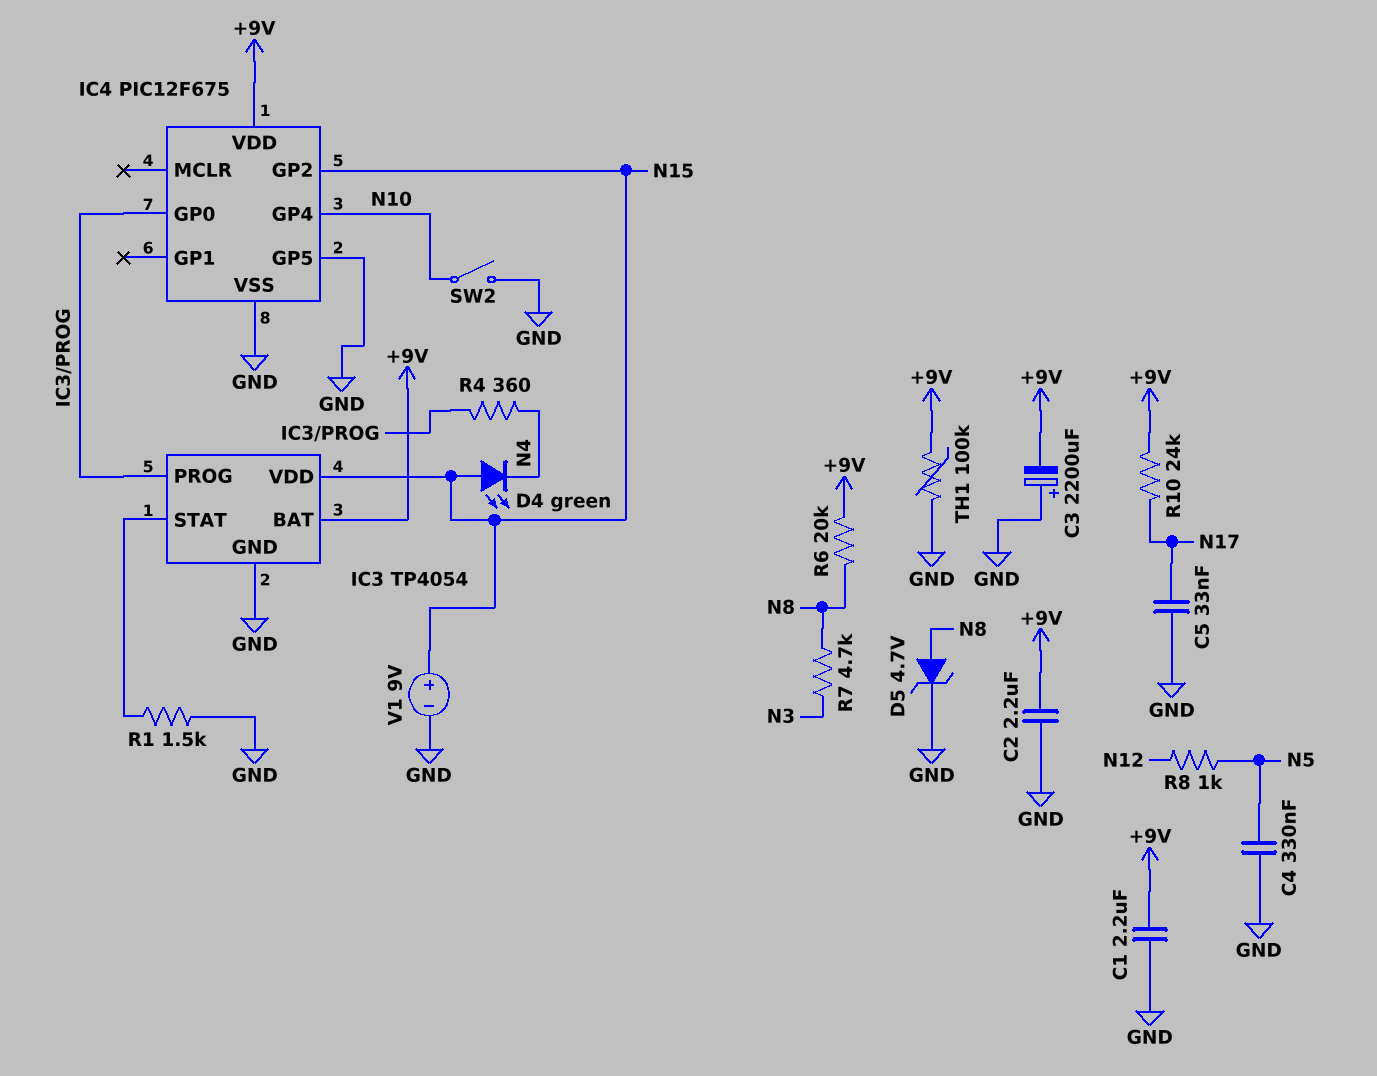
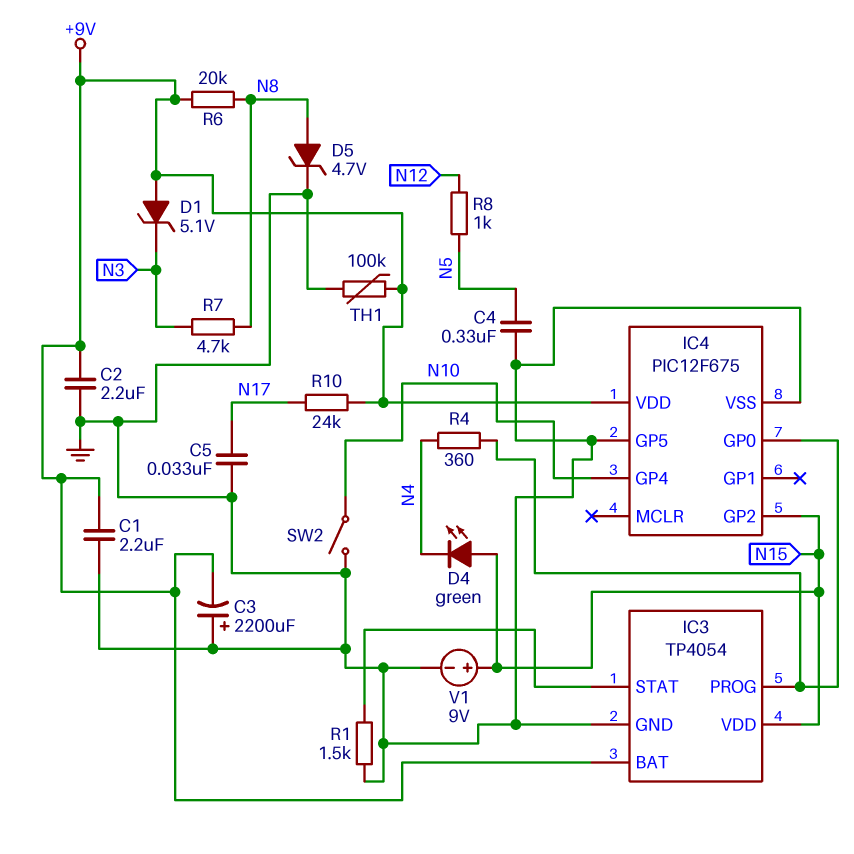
D1: none -> zener 5.1V (A +9V, K N3)

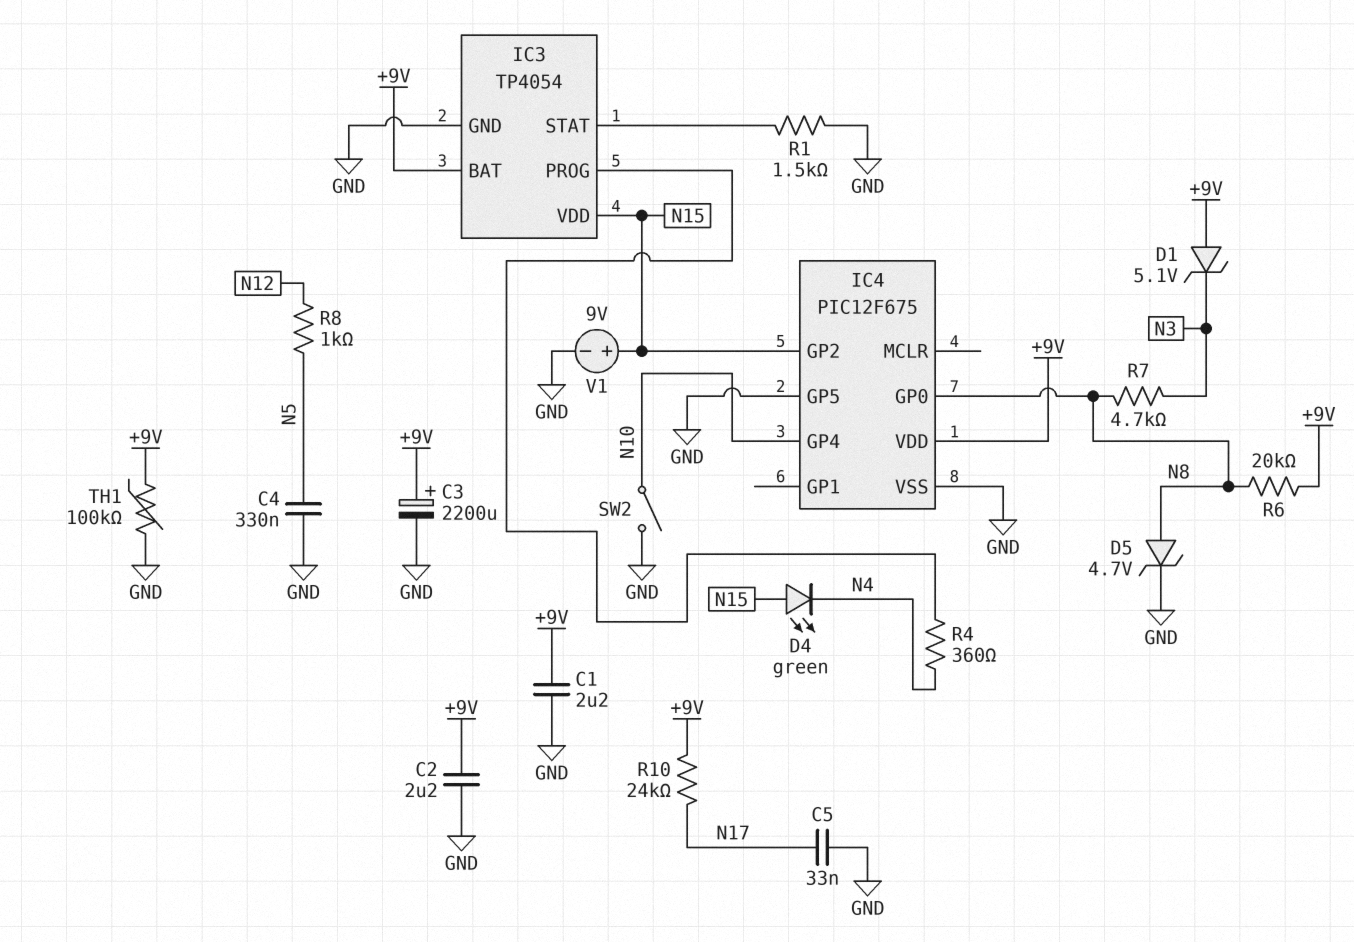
C3: 2200uF (plus GND, minus +9V) -> 2200uF (plus +9V, minus GND)
IC4 pin GP0: IC3/PROG -> N8

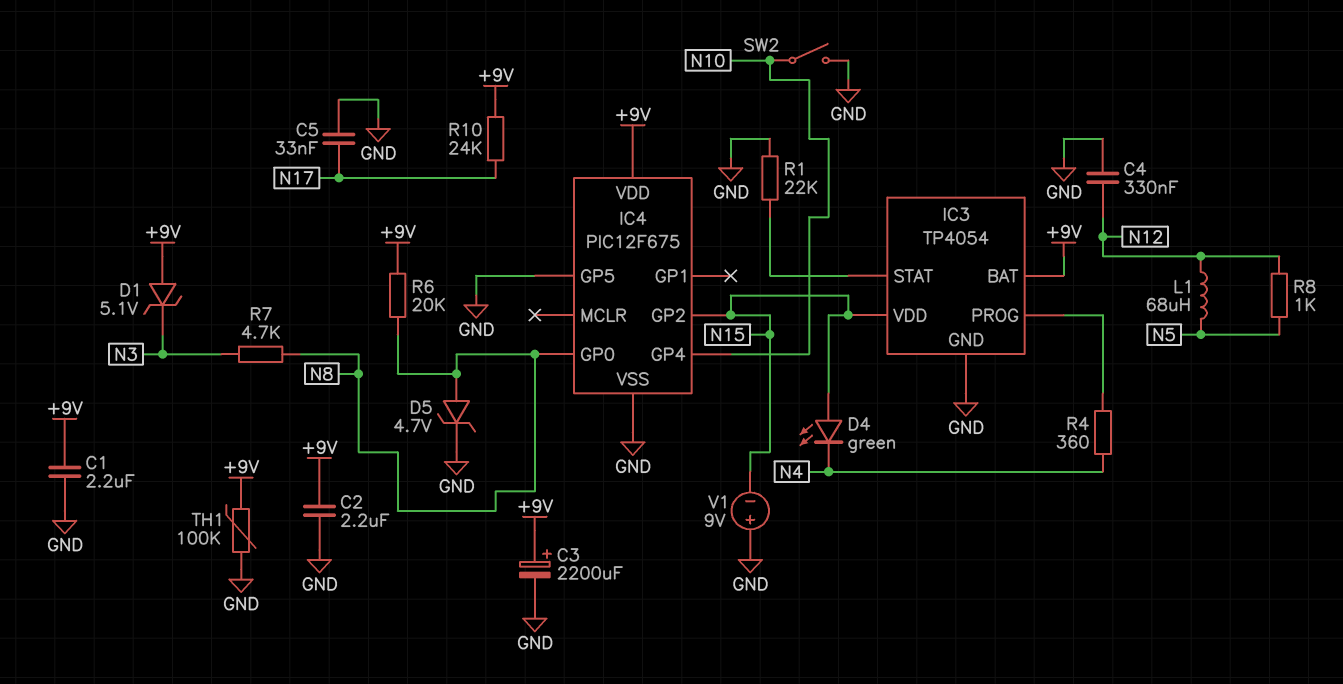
C4: 330nF (GND, N5) -> 330nF (GND, N12)
L1: none -> 68uH (N5, N12)
R1: 1.5k (GND, IC3/STAT) -> 22k (GND, IC3/STAT)
V1: 9V (plus N15, minus GND) -> 9V (plus GND, minus N15)

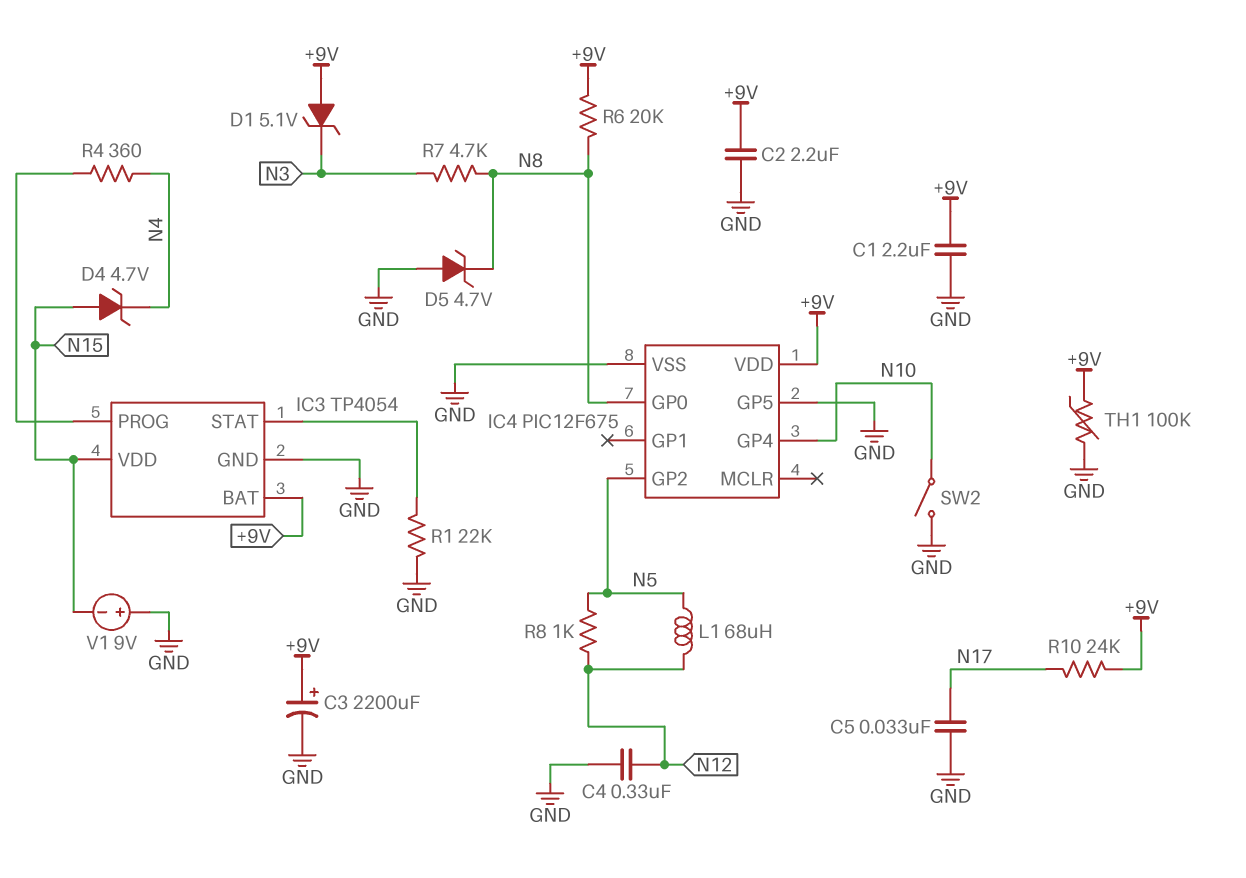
D4: LED green (A N15, K N4) -> zener 4.7V (A N15, K N4)
D5: zener 4.7V (A N8, K GND) -> zener 4.7V (A GND, K N8)
IC4 pin GP2: N15 -> N5

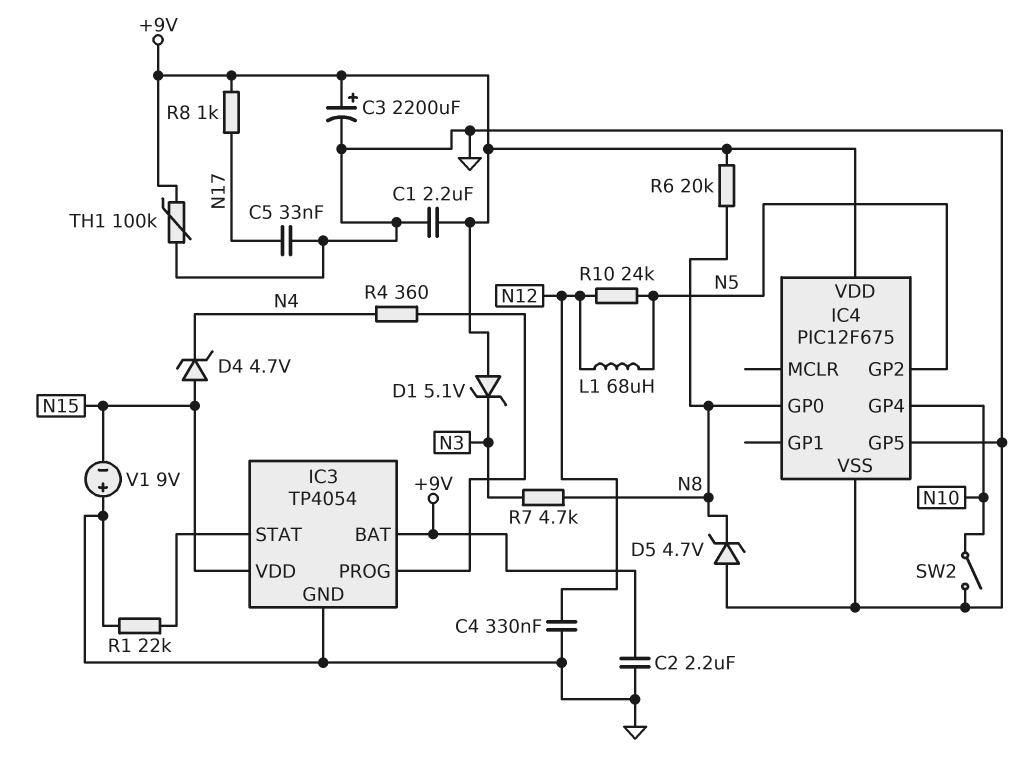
R8: 1k (N5, N12) -> 1k (+9V, N17)
R10: 24k (+9V, N17) -> 24k (N5, N12)

